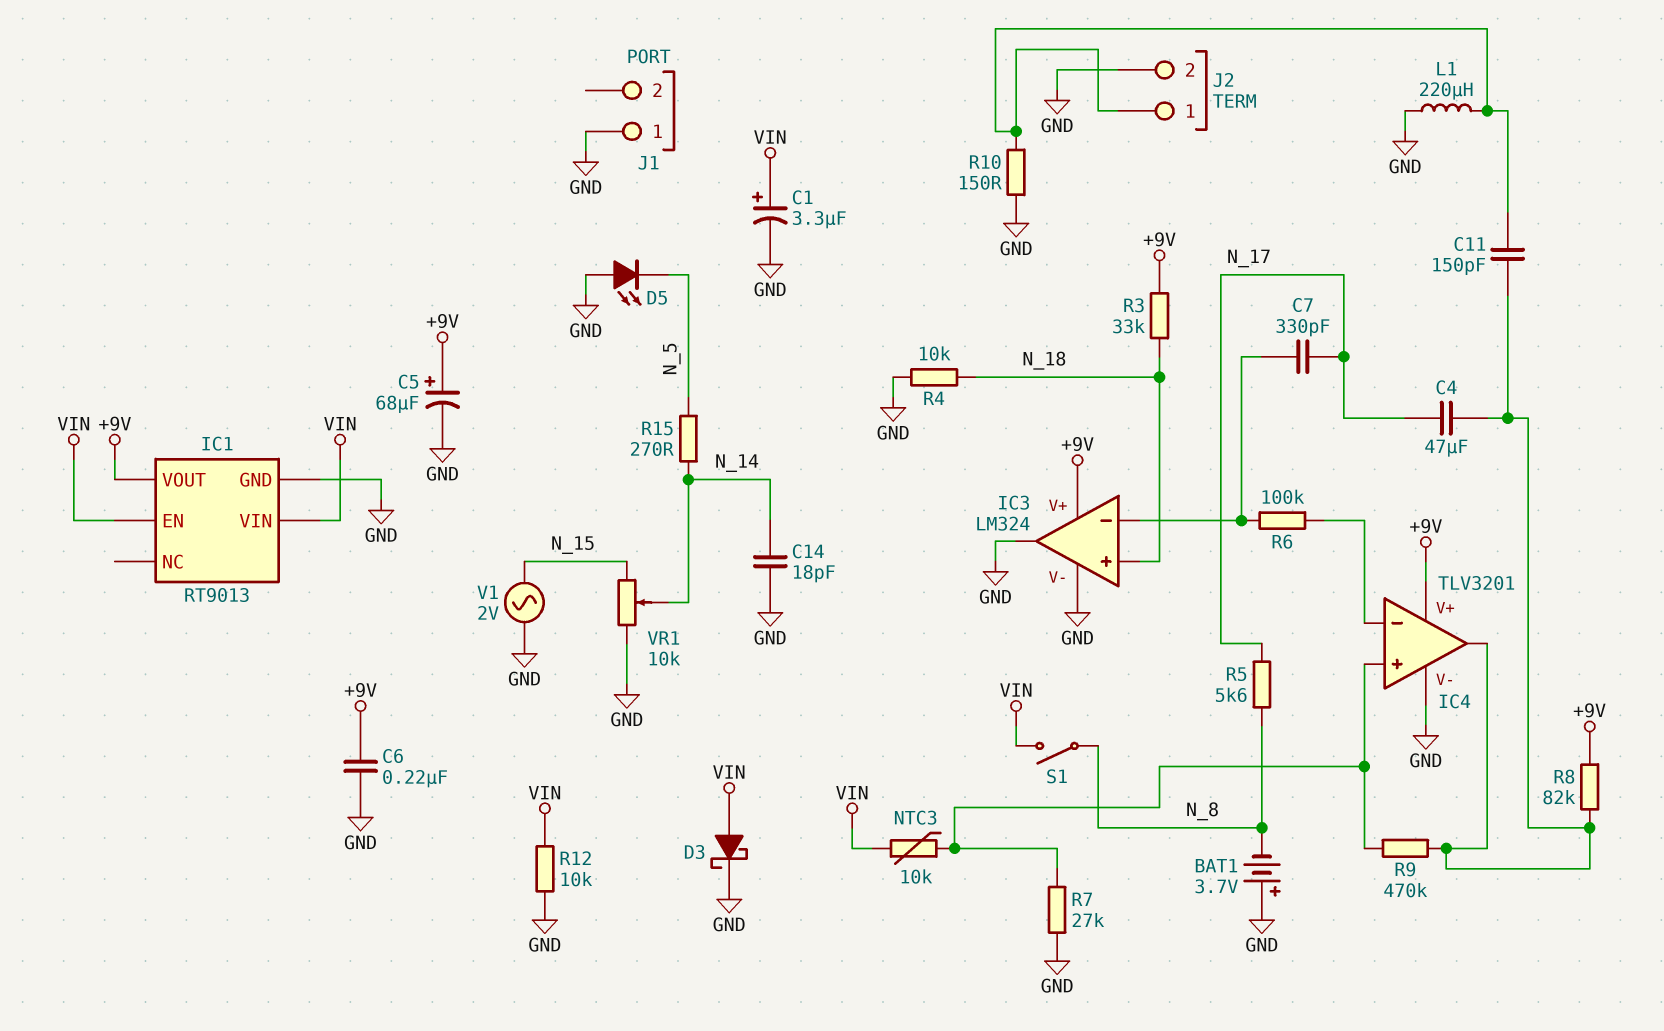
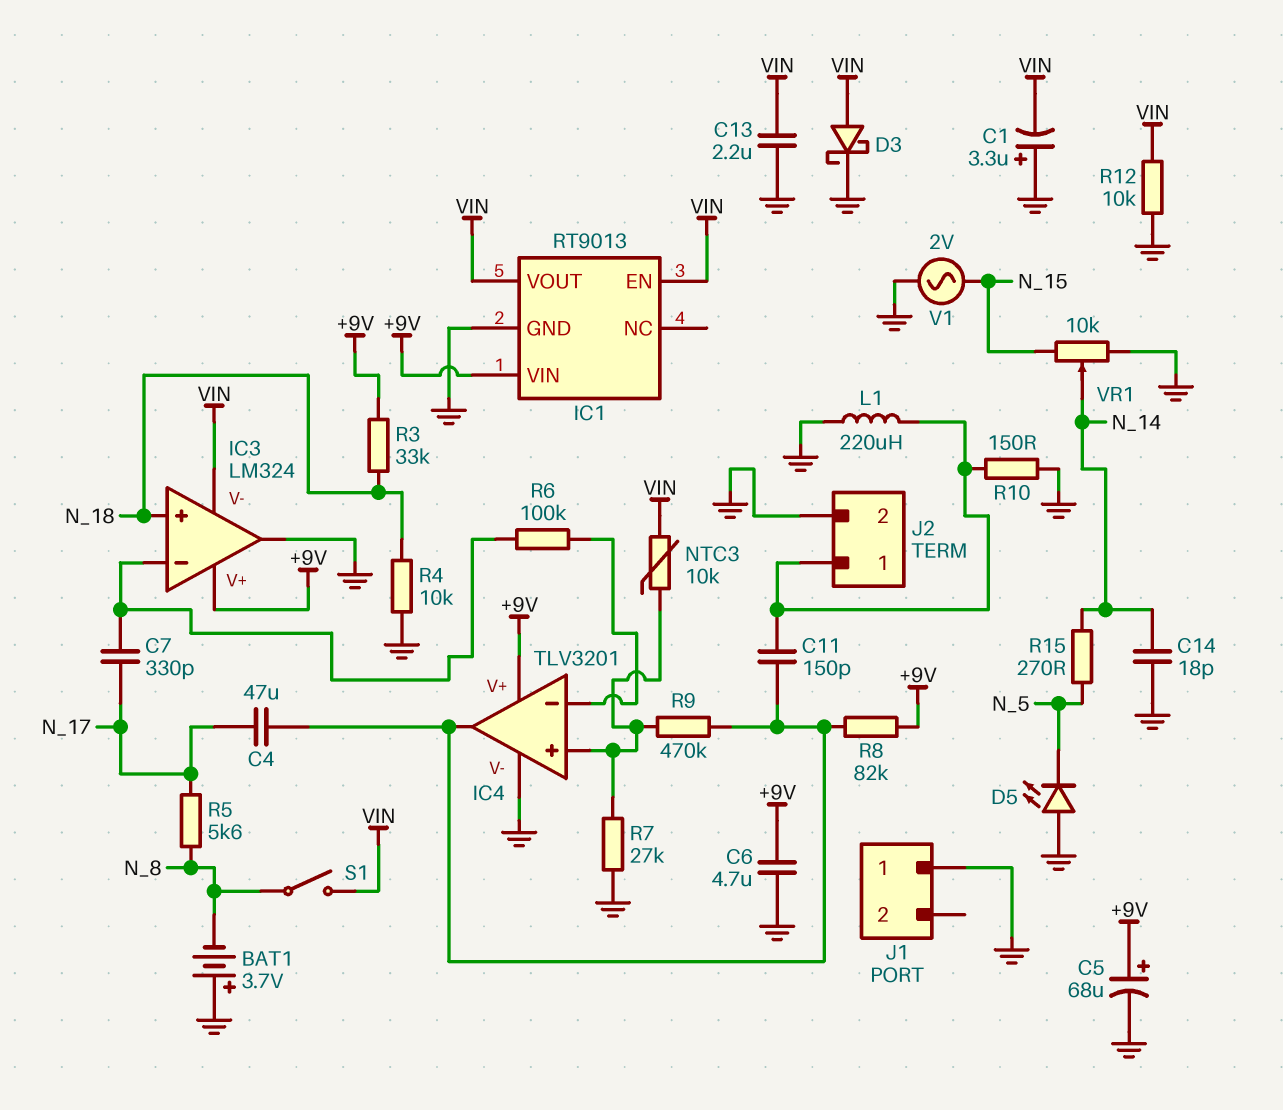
C1: 3.3uF (plus VIN, minus GND) -> 3.3uF (plus GND, minus VIN)
C6: 220nF (+9V, GND) -> 4.7uF (+9V, GND)
C13: none -> 2.2uF (GND, VIN)
IC1 pin VIN: VIN -> +9V
IC1 pin VOUT: +9V -> VIN
IC3 pin V-: GND -> VIN

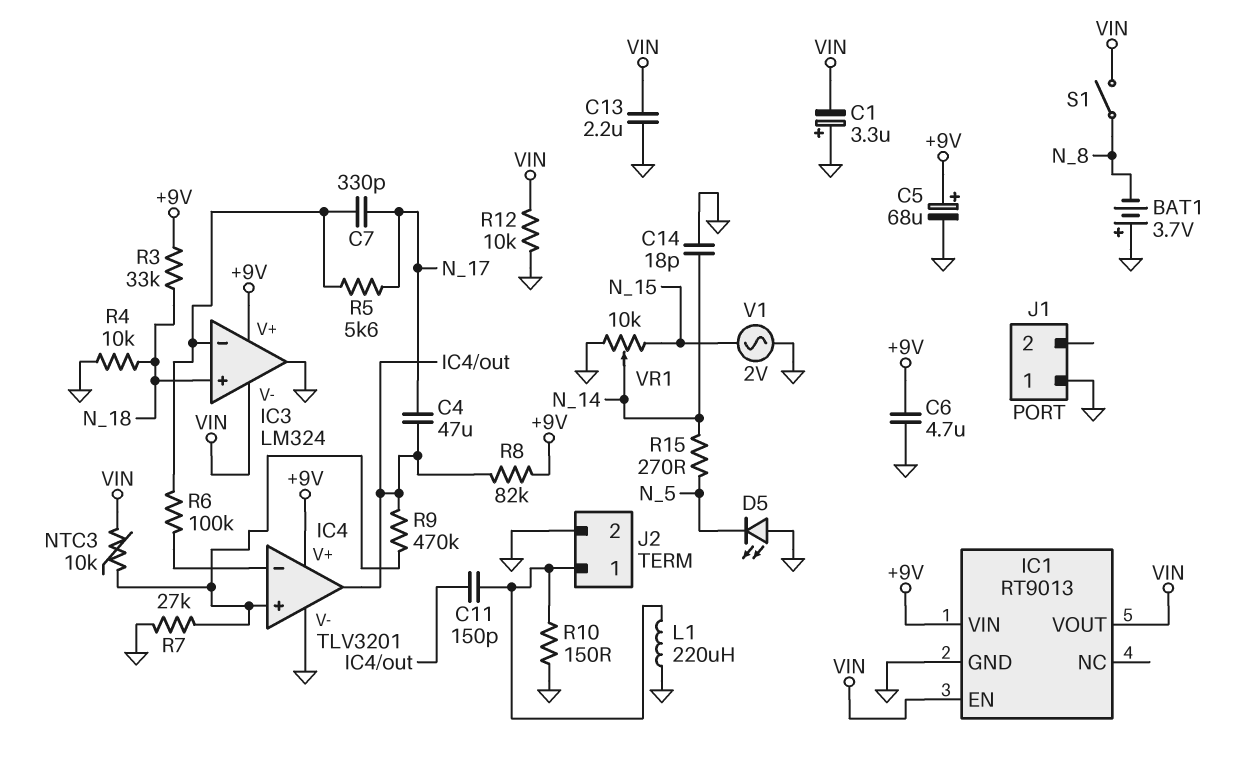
D3: schottky (A VIN, K GND) -> none
R5: 5.6k (N_8, N_17) -> 5.6k (IC3/in-, N_17)

